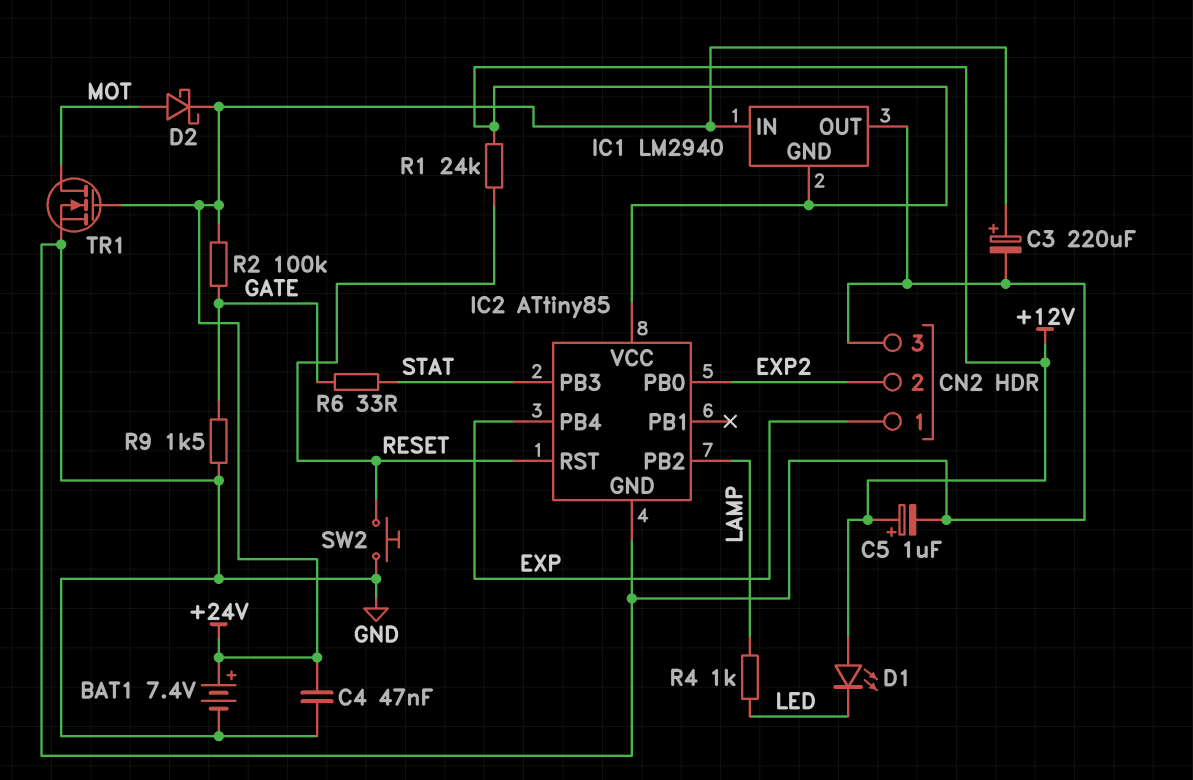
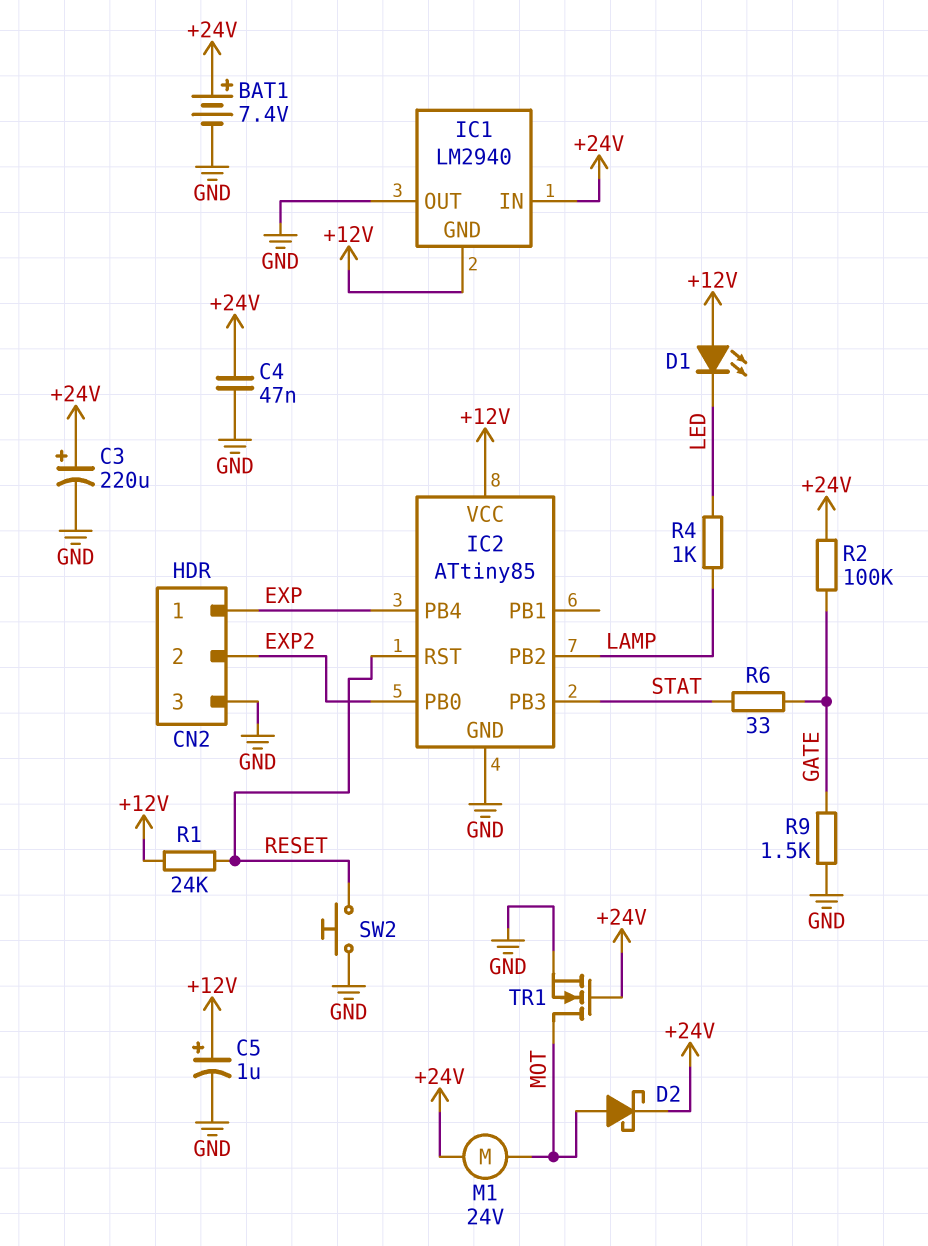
M1: none -> motor 24V (+24V, MOT)

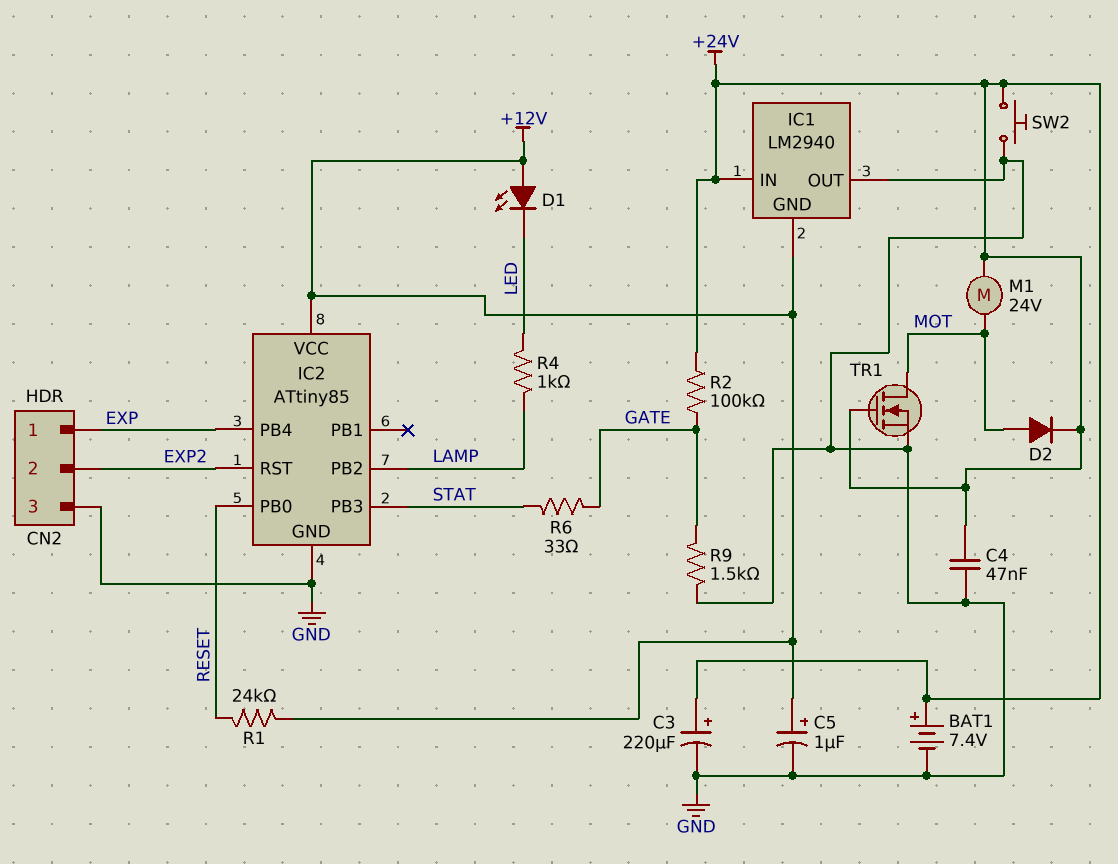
D2: schottky (A MOT, K +24V) -> diode (A MOT, K +24V)
IC2 pin PB0: EXP2 -> RESET
IC2 pin RST: RESET -> EXP2
SW2: button (GND, RESET) -> button (+24V, GND)

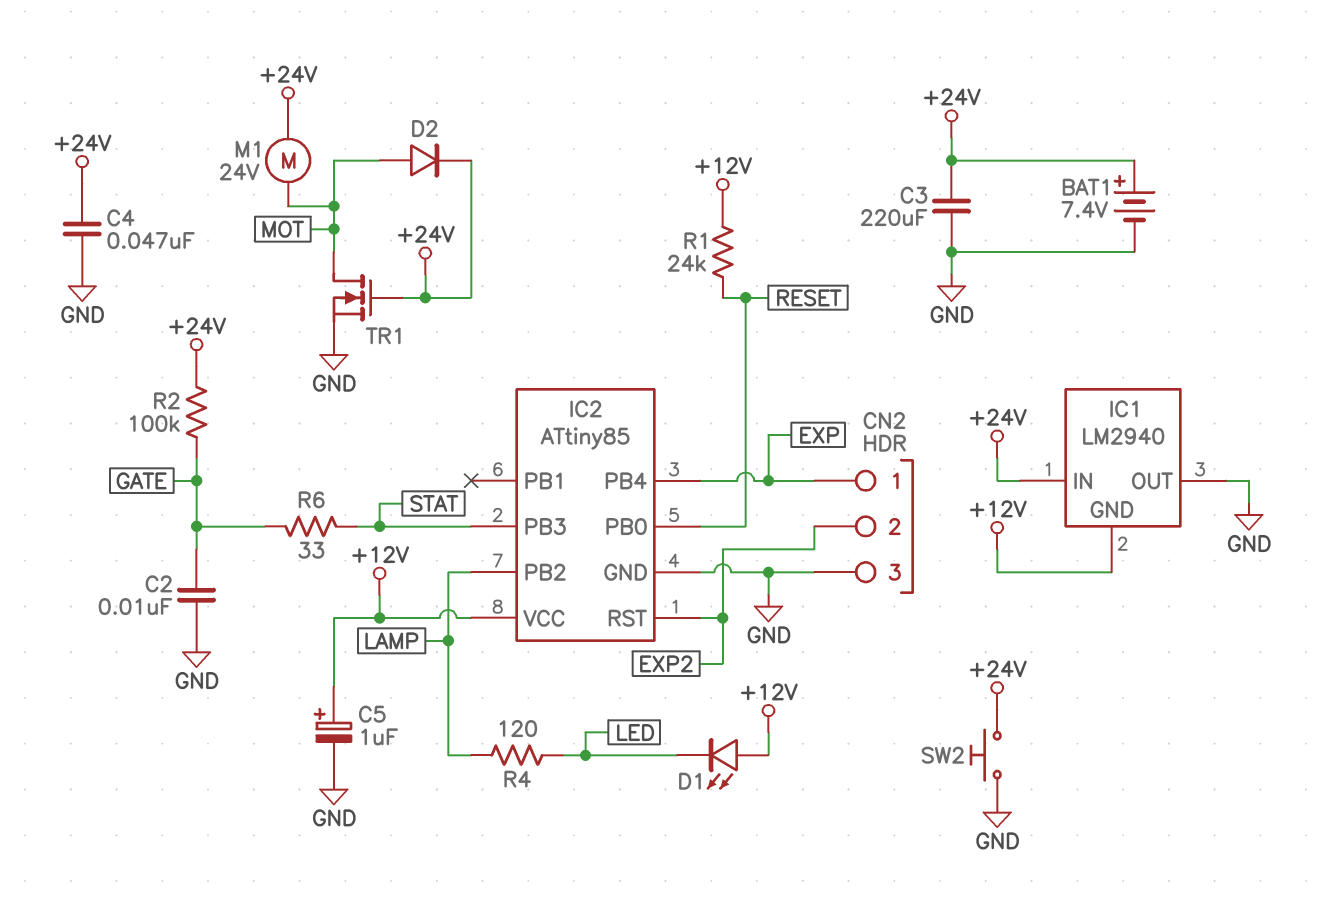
C2: none -> 10nF (GATE, GND)
C3: 220uF (plus +24V, minus GND) -> 220uF (+24V, GND)
R4: 1k (LAMP, LED) -> 120 (LAMP, LED)
R9: 1.5k (GATE, GND) -> none

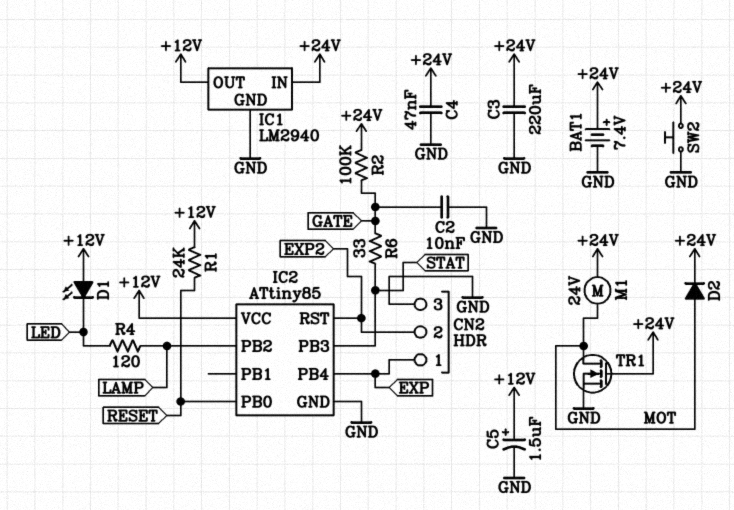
C5: 1uF (plus +12V, minus GND) -> 1.5uF (plus +12V, minus GND)
IC1 pin GND: +12V -> GND
IC1 pin OUT: GND -> +12V

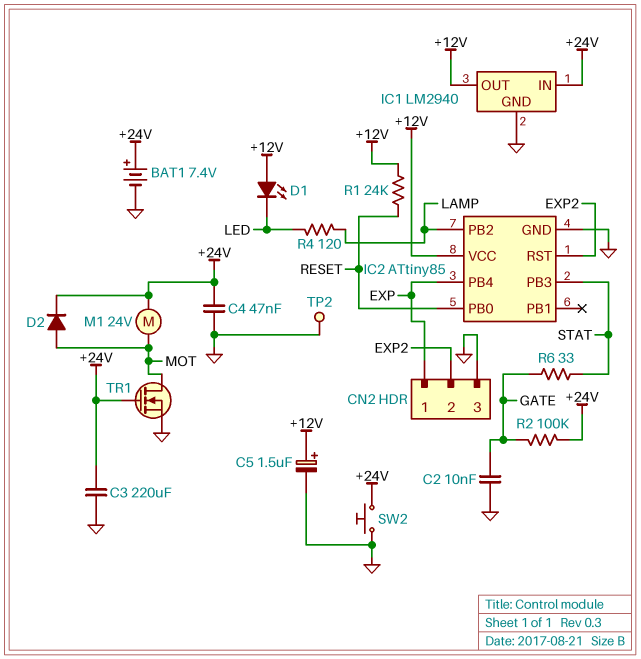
TP2: none -> test point (GND)

